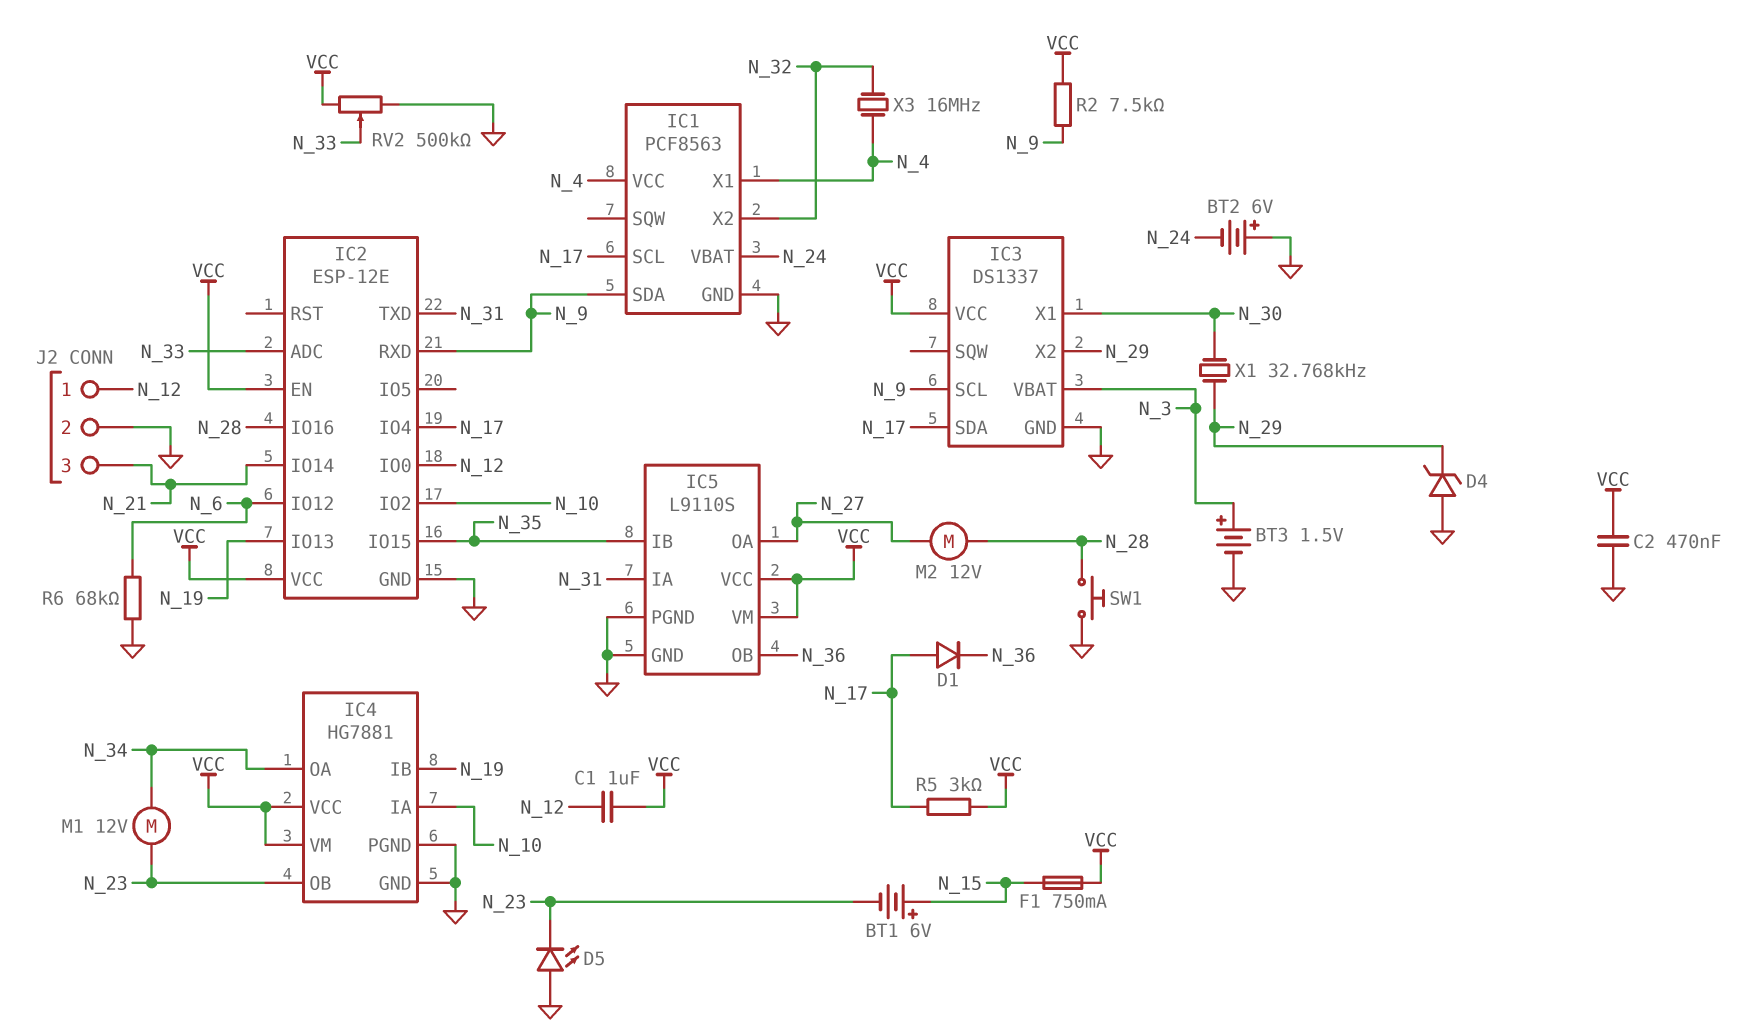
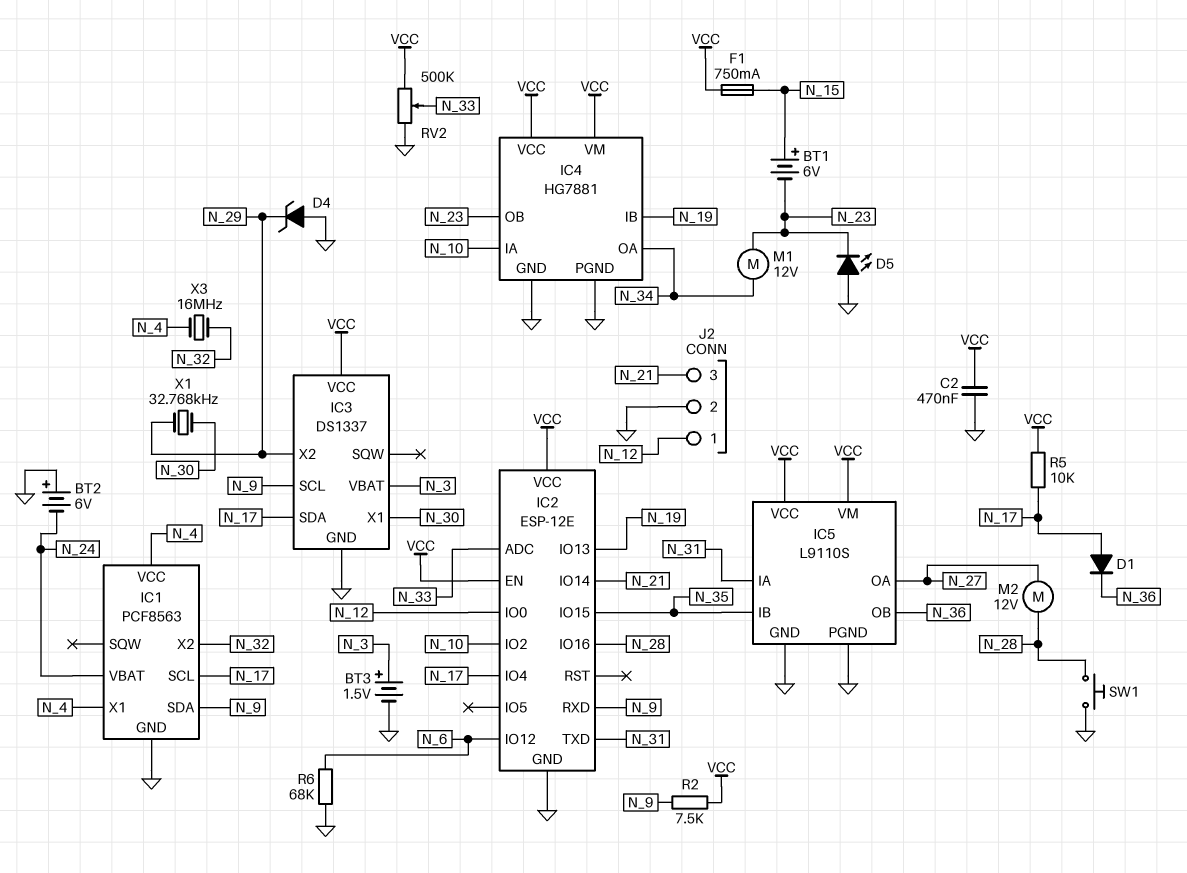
C1: 1uF (N_12, VCC) -> none
R5: 3k (N_17, VCC) -> 10k (N_17, VCC)

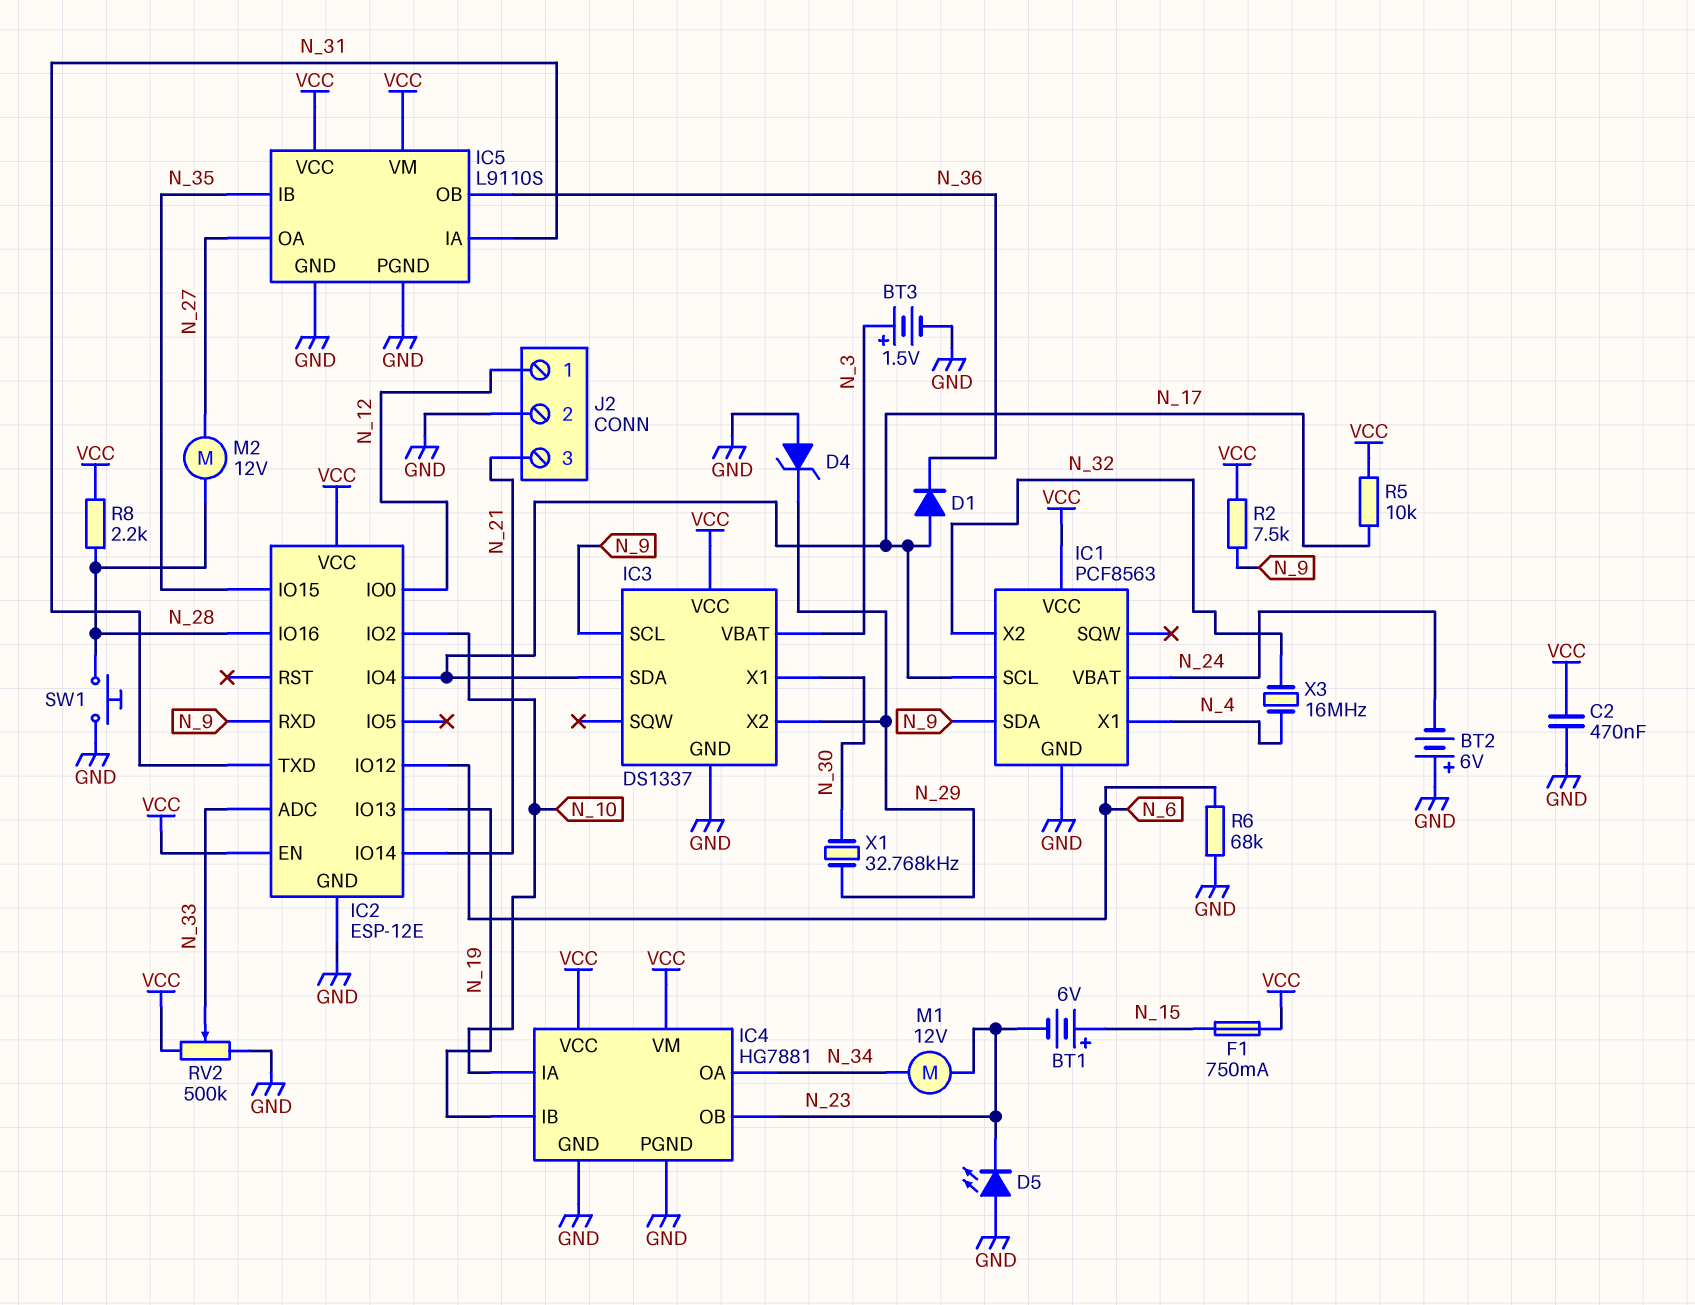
IC1 pin VCC: N_4 -> VCC
R8: none -> 2.2k (N_28, VCC)

